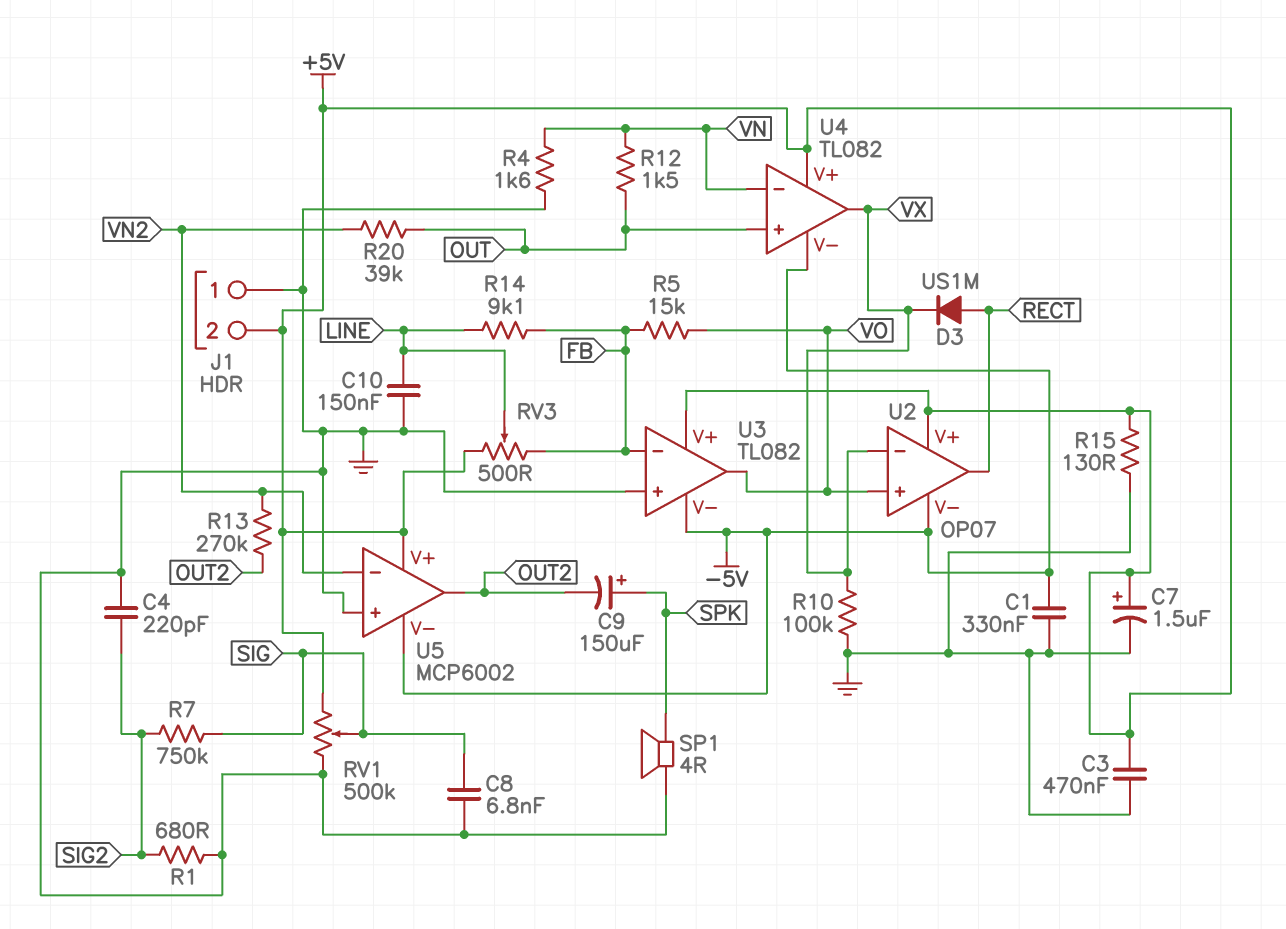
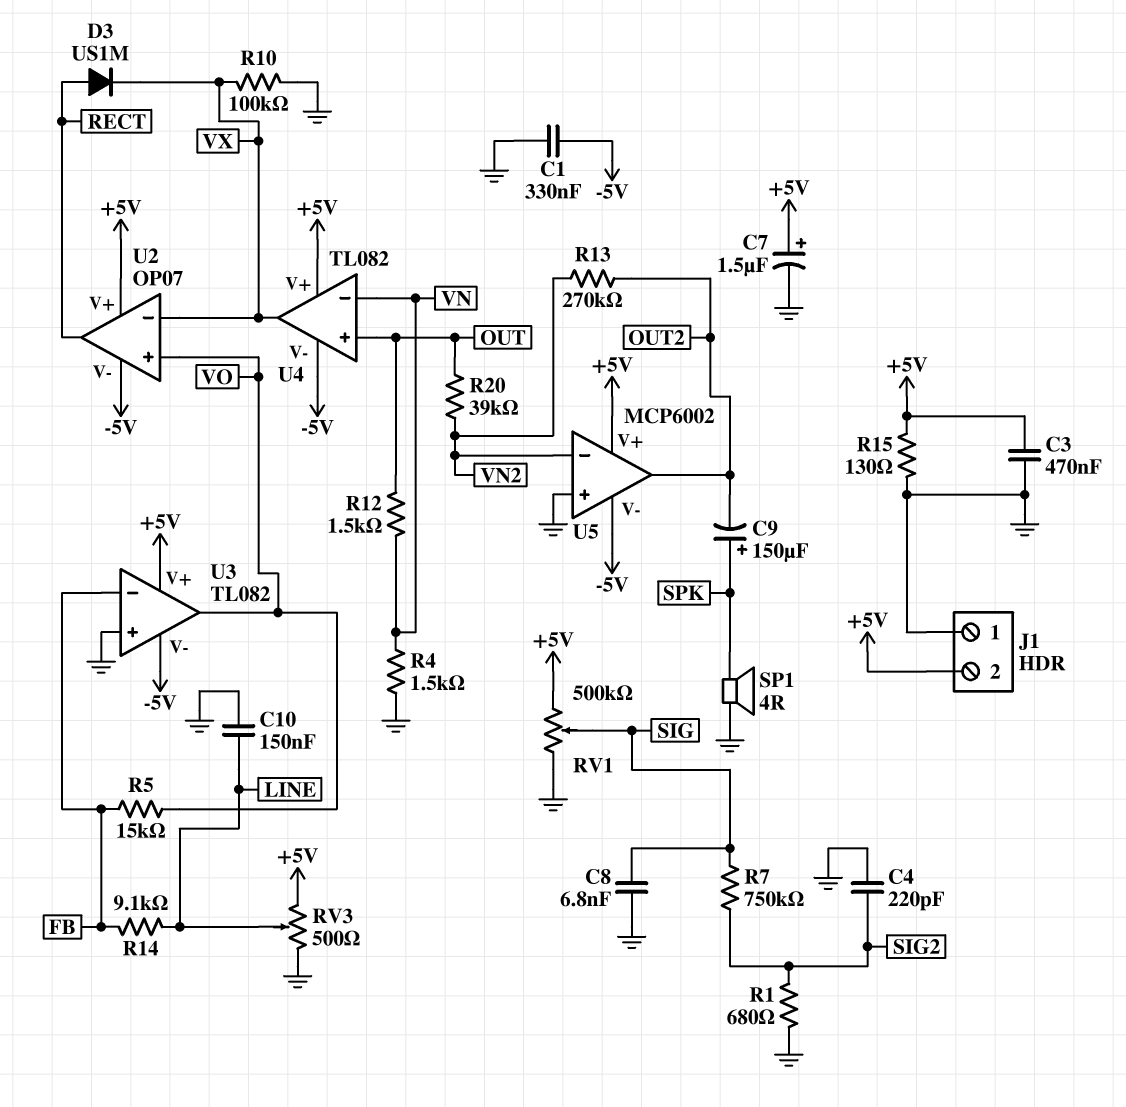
R4: 1.6k (GND, VN) -> 1.5k (GND, VN)
RV3: 500 (+5V, FB, wiper LINE) -> 500 (+5V, GND, wiper LINE)

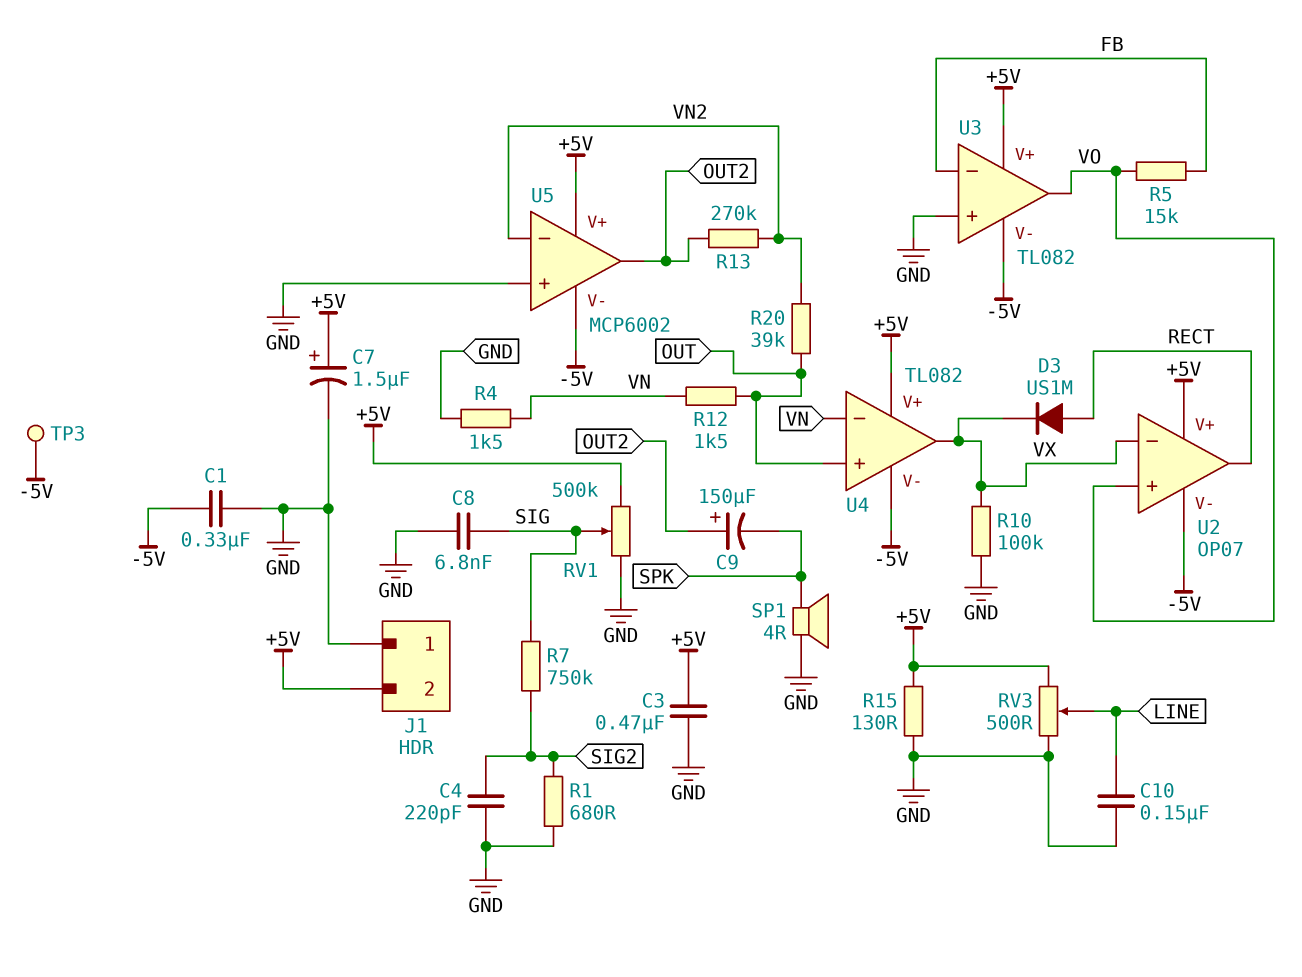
C9: 150uF (plus SPK, minus OUT2) -> 150uF (plus OUT2, minus SPK)
R14: 9.1k (FB, LINE) -> none
TP3: none -> test point (-5V)

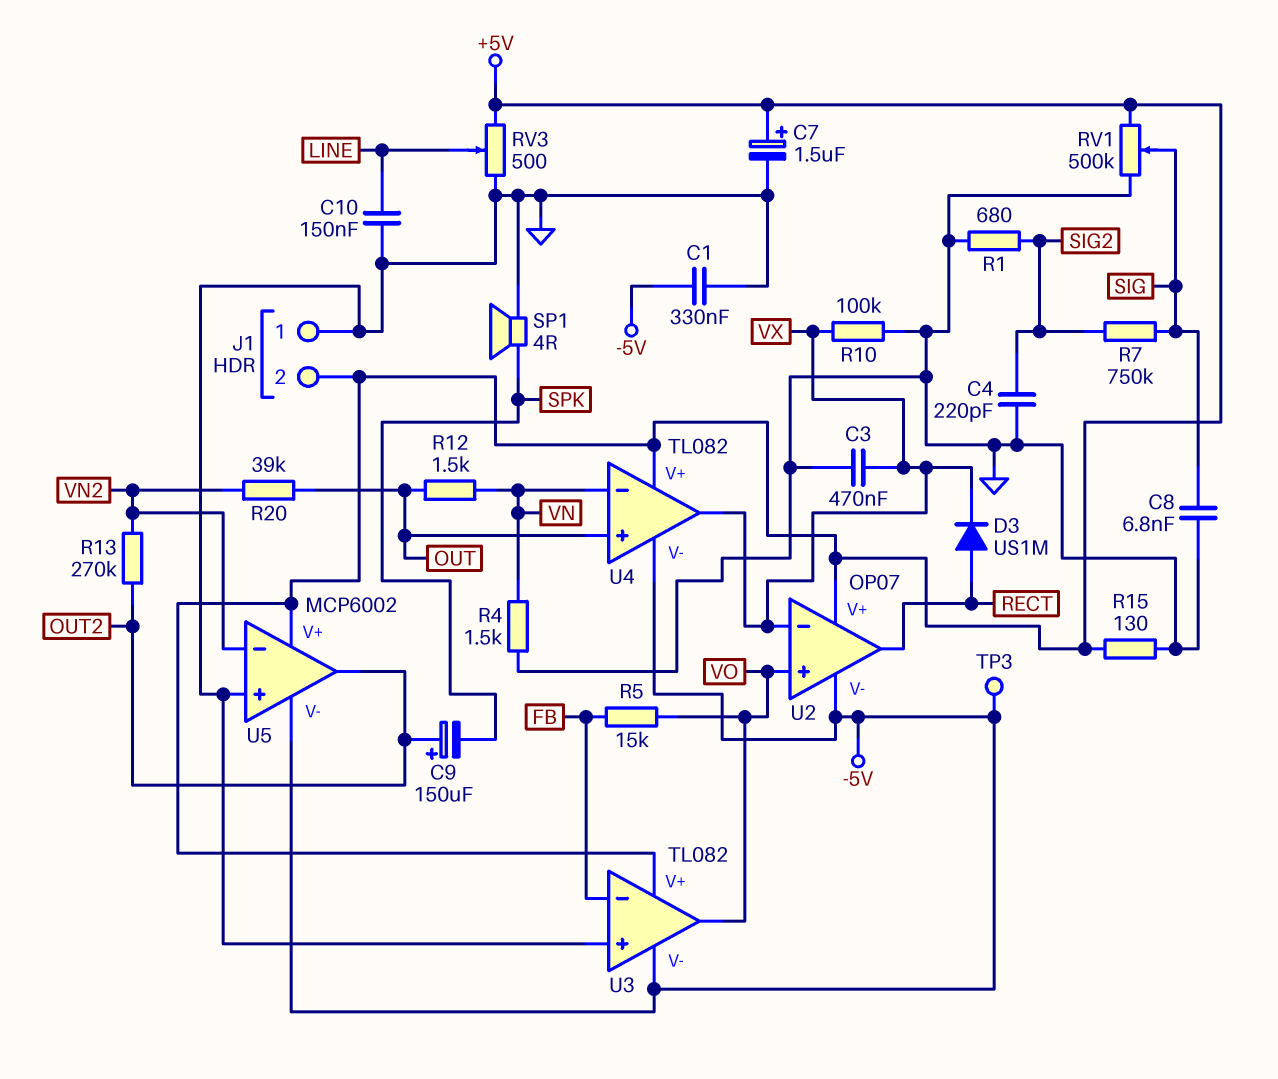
C3: 470nF (+5V, GND) -> 470nF (GND, VX)

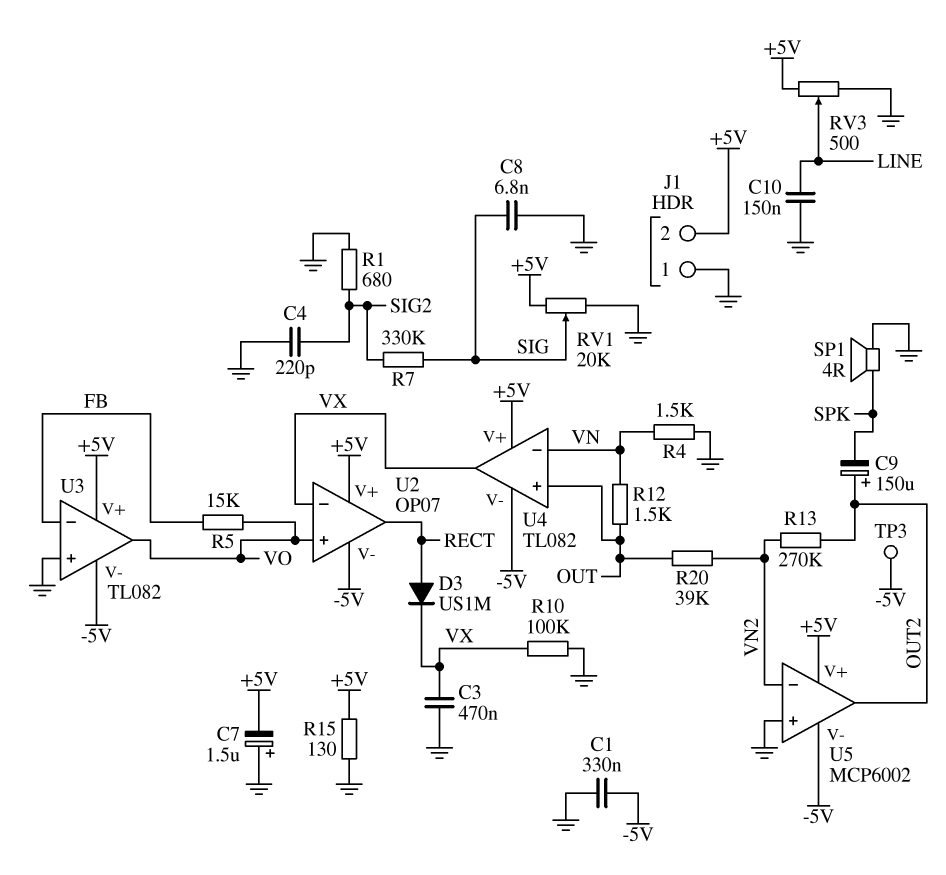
C7: 1.5uF (plus +5V, minus GND) -> 1.5uF (plus GND, minus +5V)
R7: 750k (SIG, SIG2) -> 330k (SIG, SIG2)
RV1: 500k (+5V, GND, wiper SIG) -> 20k (+5V, GND, wiper SIG)

